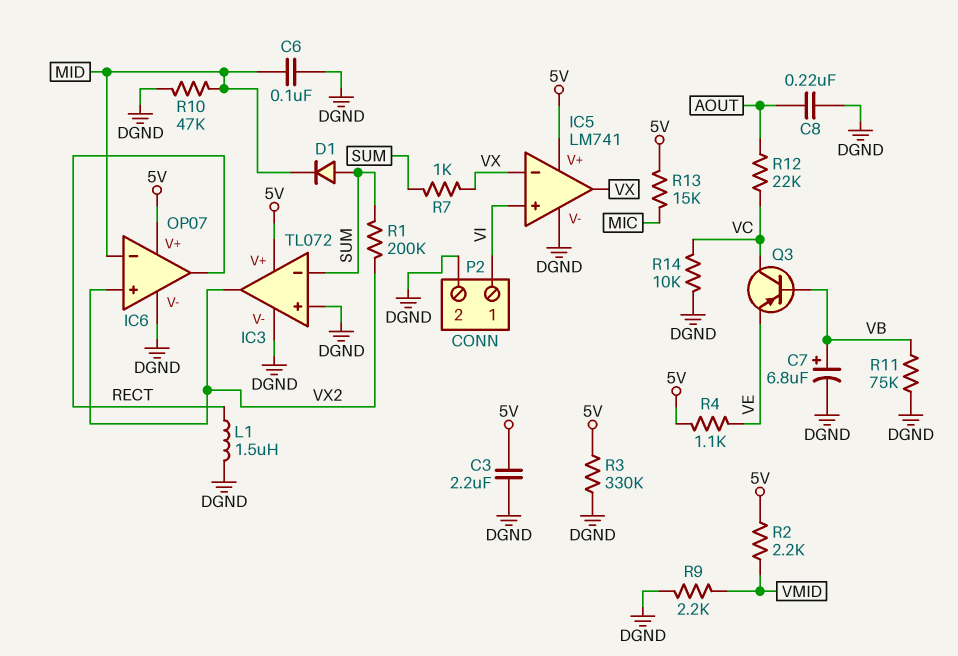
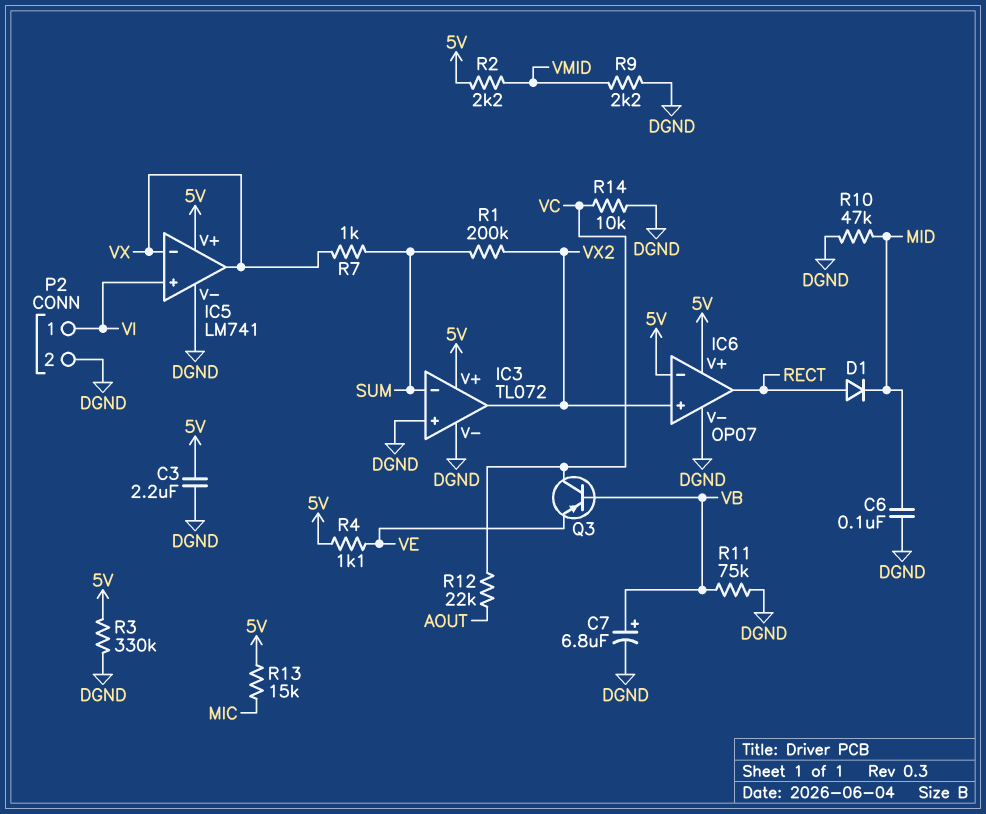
C8: 220nF (AOUT, DGND) -> none
D1: diode (A SUM, K MID) -> diode (A RECT, K MID)
IC6 pin in-: MID -> 5V
L1: 1.5uH (DGND, RECT) -> none

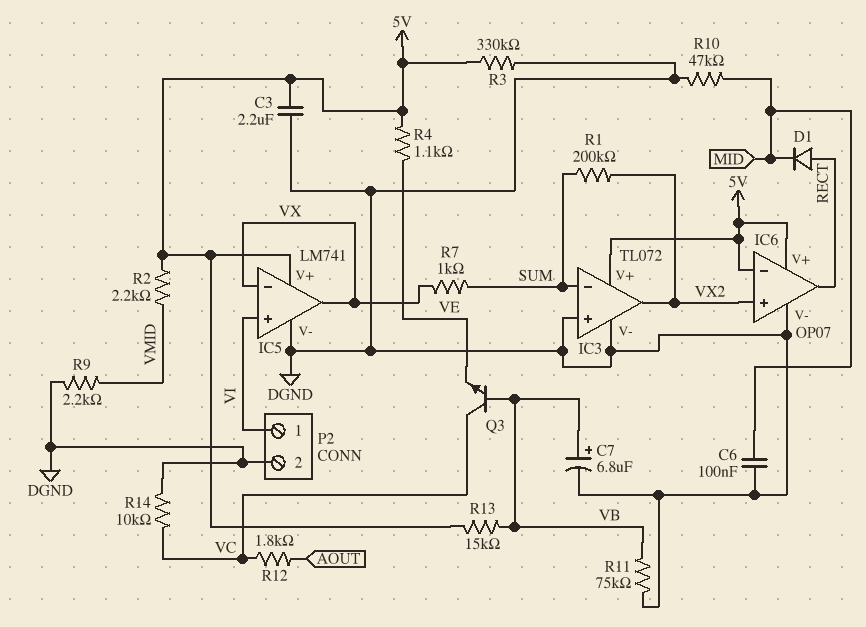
Q3: PNP (B VB, C VC, E VE) -> NPN (B VB, C VC, E VE)
R12: 22k (AOUT, VC) -> 1.8k (AOUT, VC)
R13: 15k (5V, MIC) -> 15k (5V, VB)

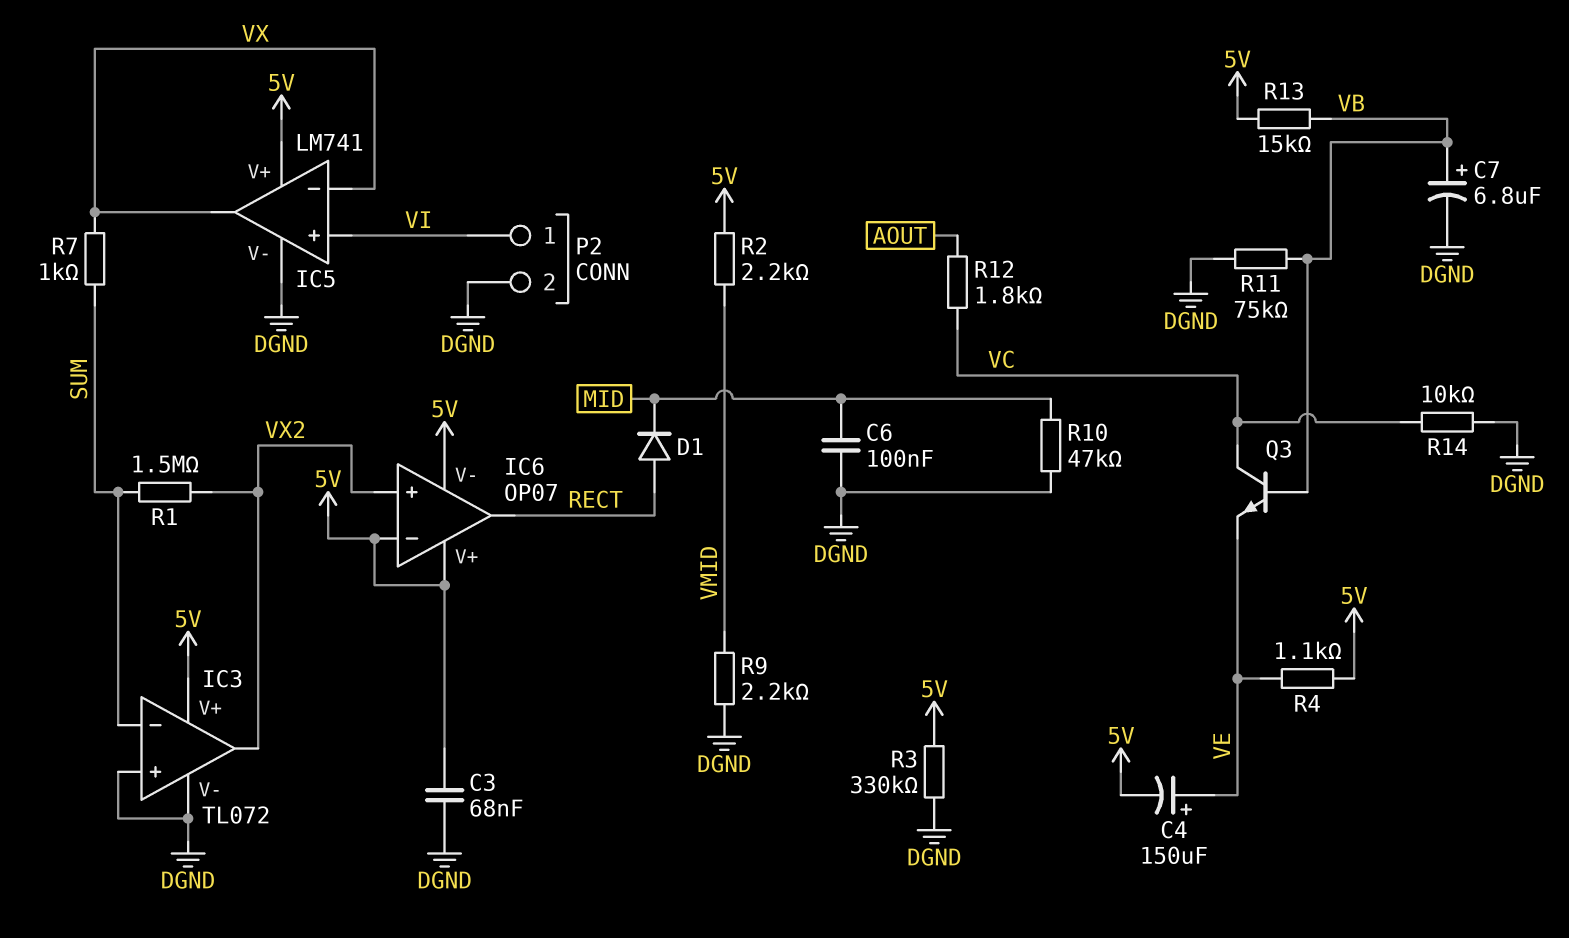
C3: 2.2uF (5V, DGND) -> 68nF (5V, DGND)
C4: none -> 150uF (plus VE, minus 5V)
IC6 pin V-: DGND -> 5V
R1: 200k (SUM, VX2) -> 1.5M (SUM, VX2)

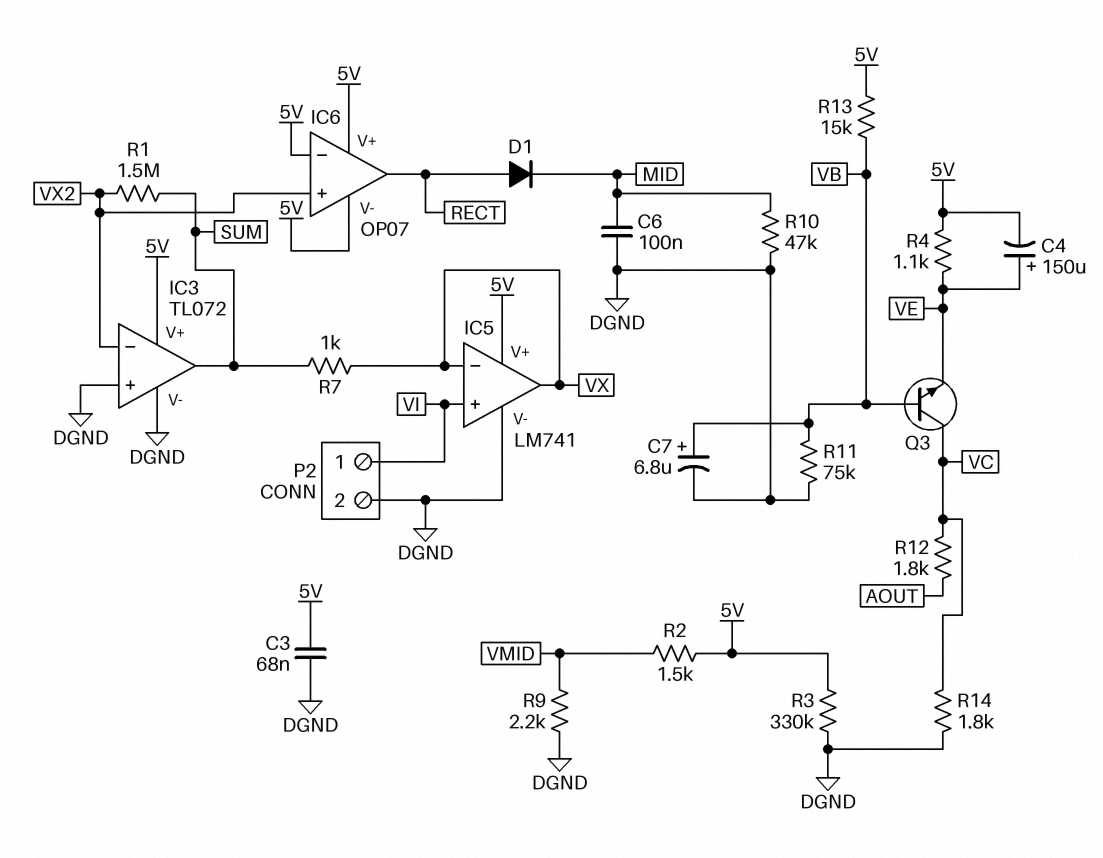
IC3 pin in-: SUM -> VX2
IC3 pin out: VX2 -> SUM
R2: 2.2k (5V, VMID) -> 1.5k (5V, VMID)
R14: 10k (DGND, VC) -> 1.8k (DGND, VC)

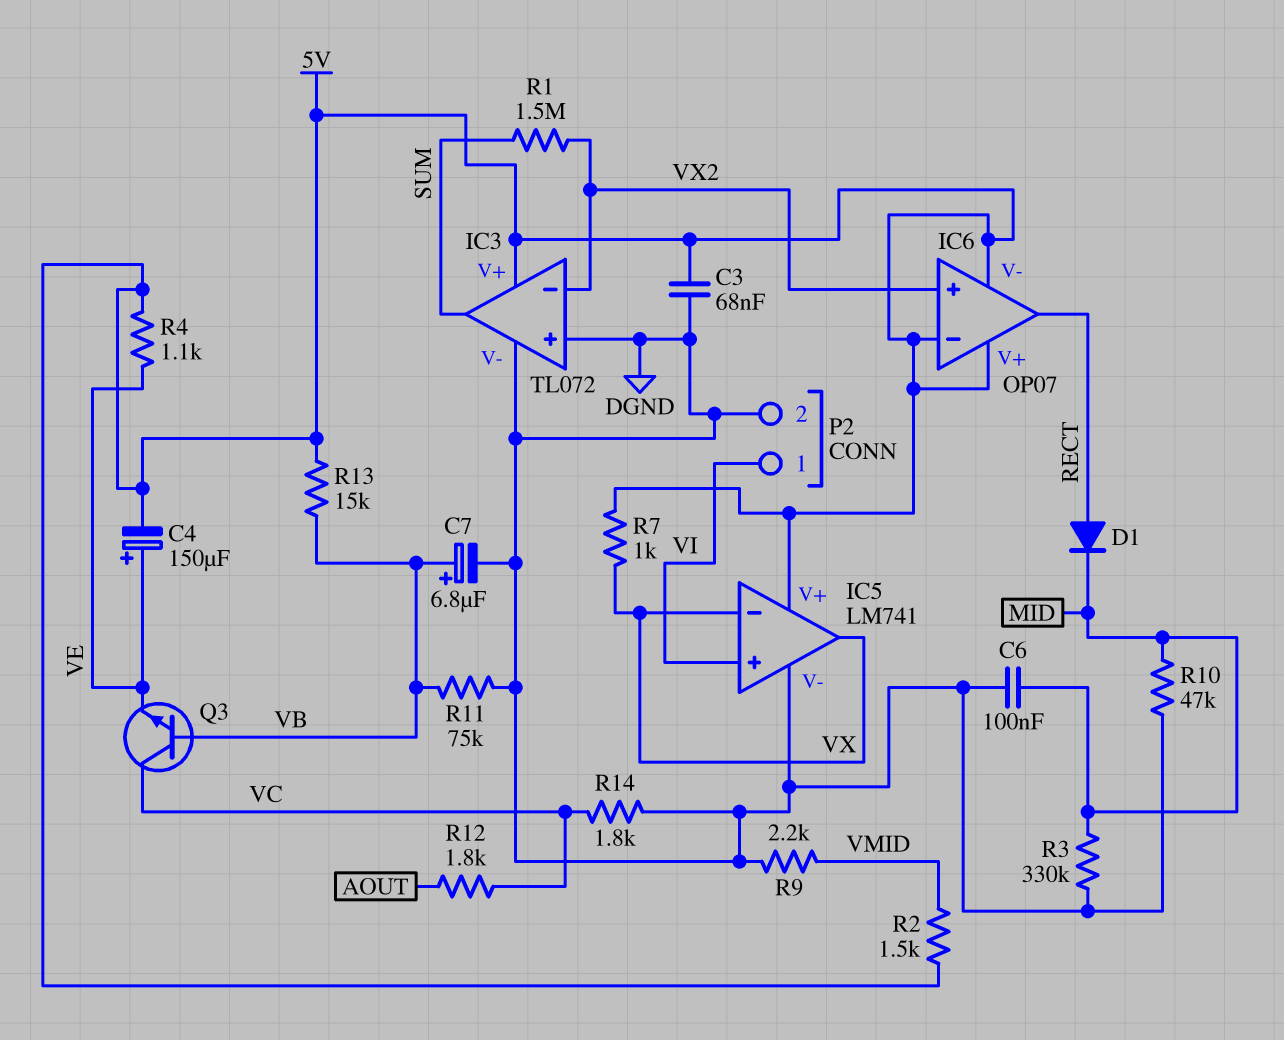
R3: 330k (5V, DGND) -> 330k (DGND, MID)
R7: 1k (SUM, VX) -> 1k (5V, VX)

